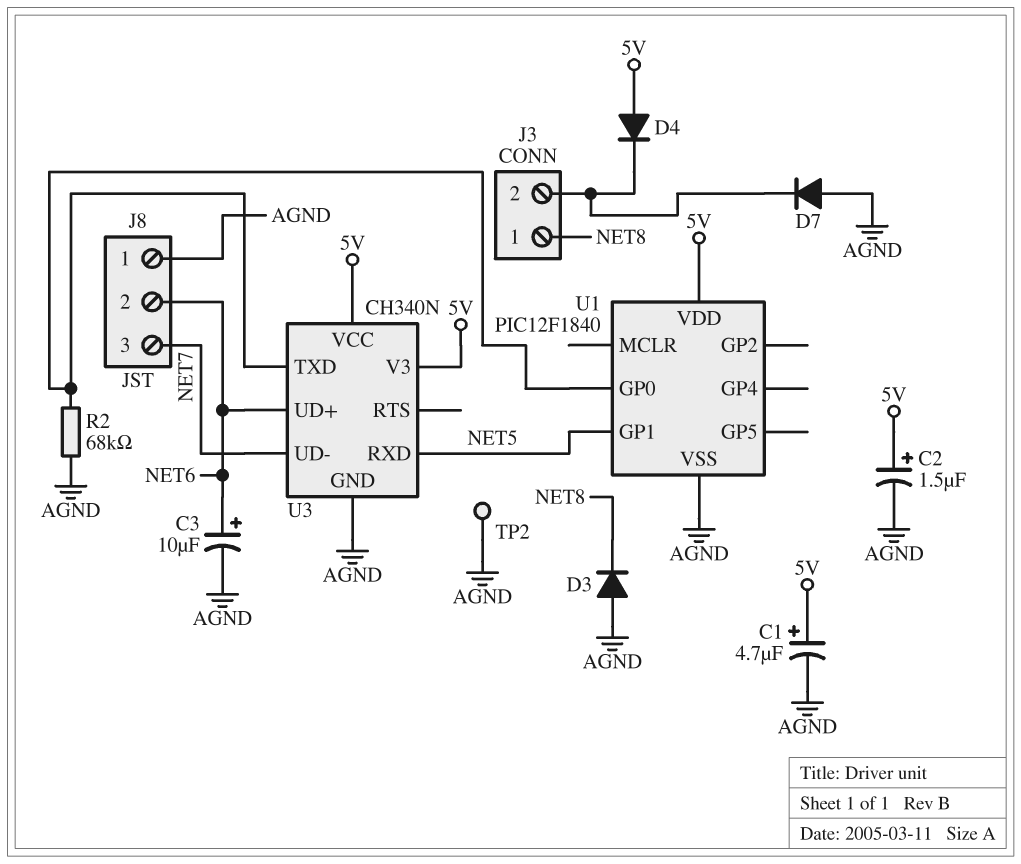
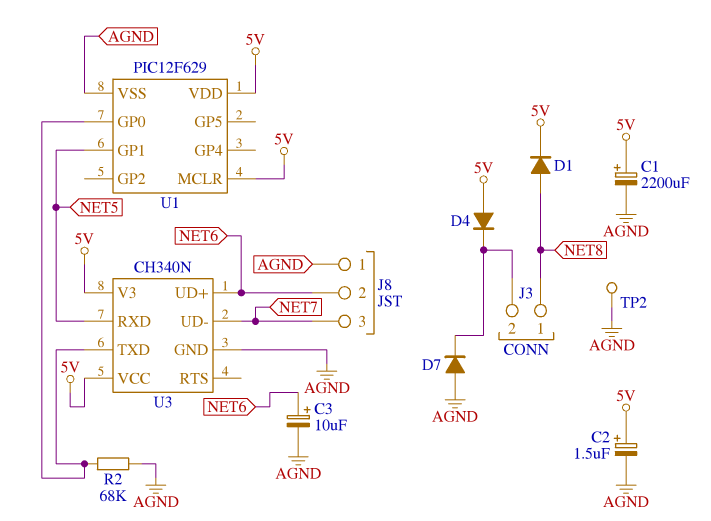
C1: 4.7uF (plus 5V, minus AGND) -> 2200uF (plus 5V, minus AGND)
D1: none -> diode (A NET8, K 5V)
D3: diode (A AGND, K NET8) -> none
U1: PIC12F1840 -> PIC12F629
U1 pin MCLR: none -> 5V

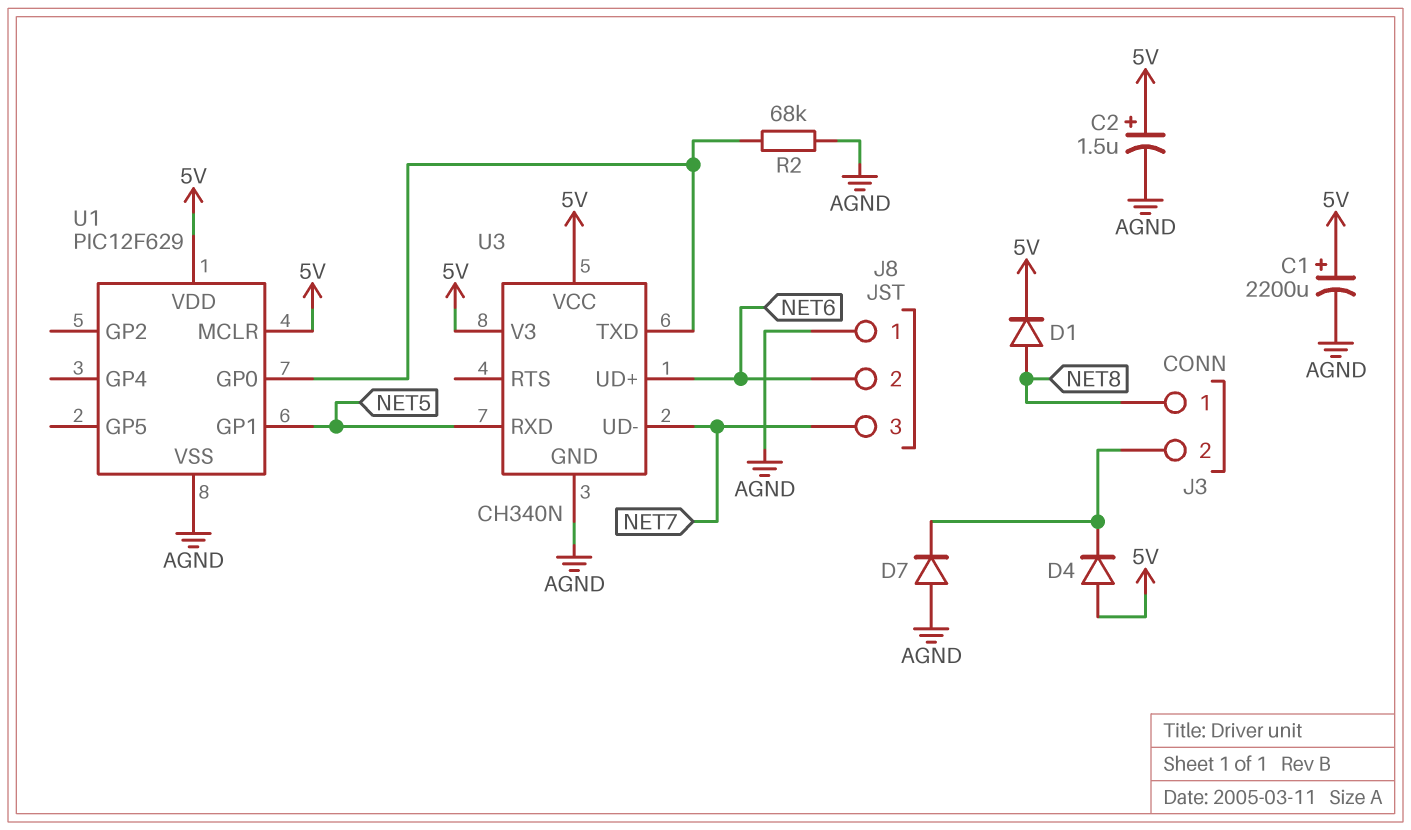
C3: 10uF (plus NET6, minus AGND) -> none
TP2: test point (AGND) -> none

